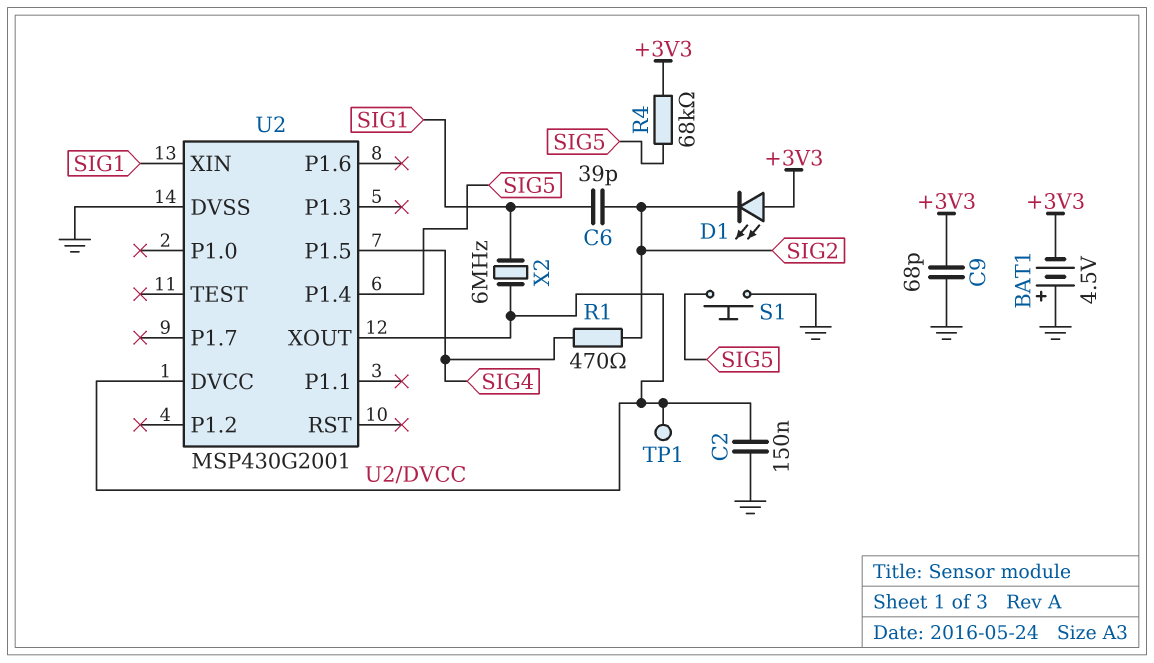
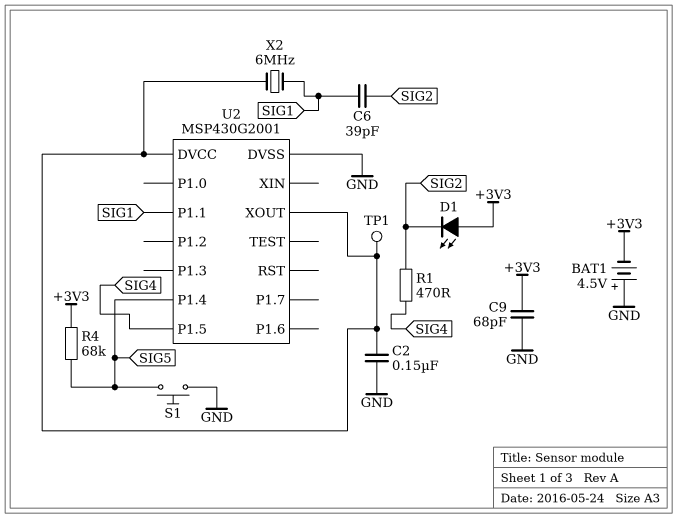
U2 pin P1.1: none -> SIG1
U2 pin XIN: SIG1 -> none

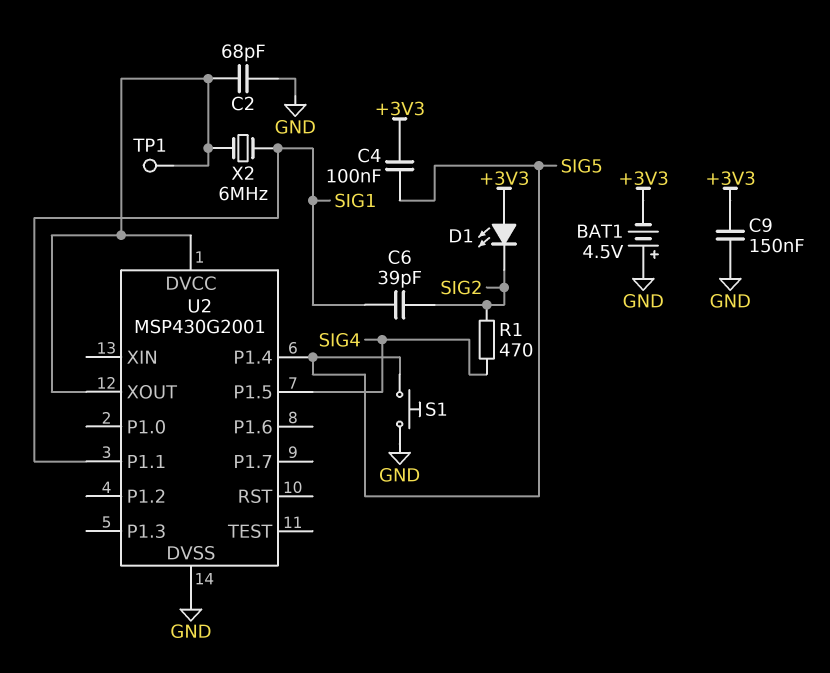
C2: 150nF (GND, U2/DVCC) -> 68pF (GND, U2/DVCC)
C4: none -> 100nF (+3V3, SIG5)
C9: 68pF (+3V3, GND) -> 150nF (+3V3, GND)
R4: 68k (+3V3, SIG5) -> none

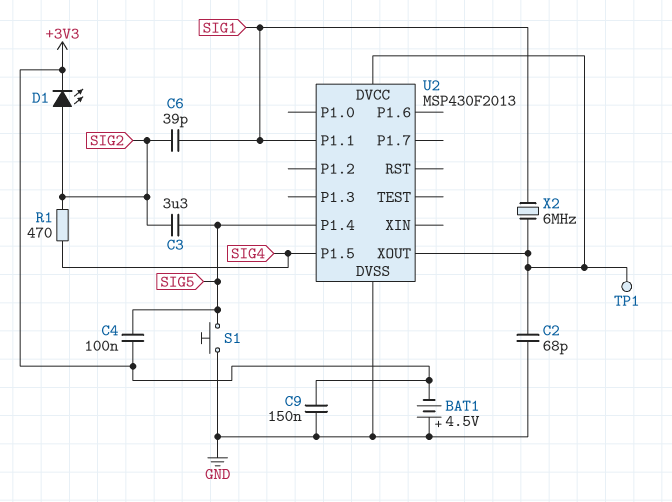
C3: none -> 3.3uF (SIG2, SIG5)
D1: LED (A +3V3, K SIG2) -> LED (A SIG2, K +3V3)
U2: MSP430G2001 -> MSP430F2013

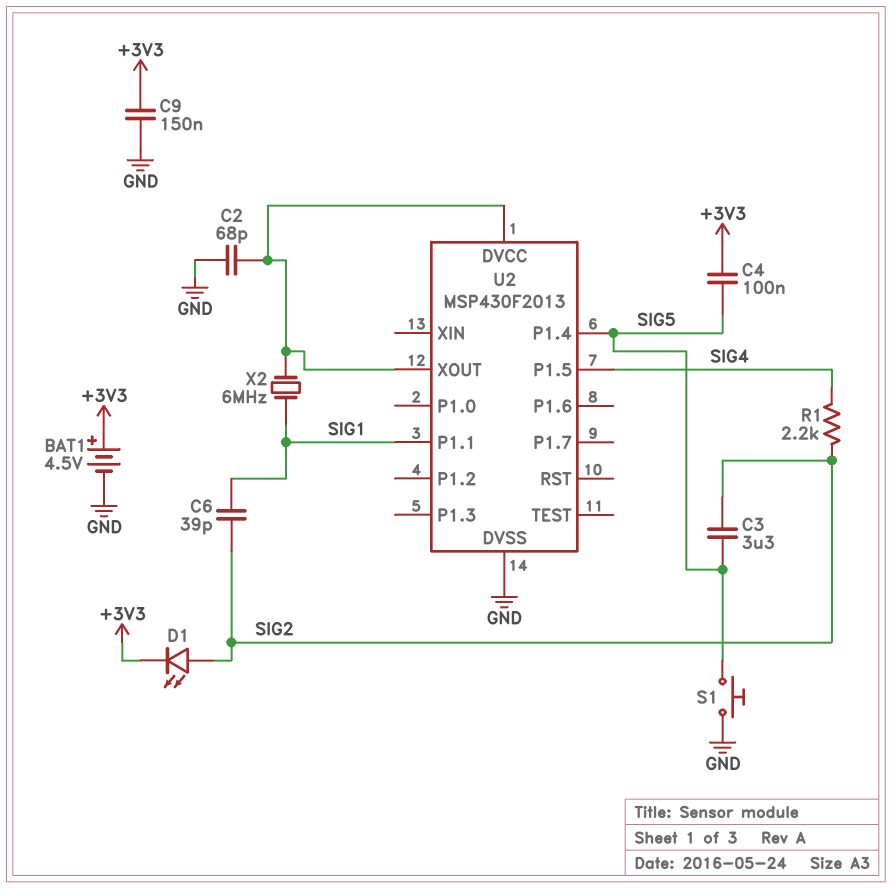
BAT1: 4.5V (plus GND, minus +3V3) -> 4.5V (plus +3V3, minus GND)
R1: 470 (SIG2, SIG4) -> 2.2k (SIG2, SIG4)
TP1: test point (U2/DVCC) -> none

